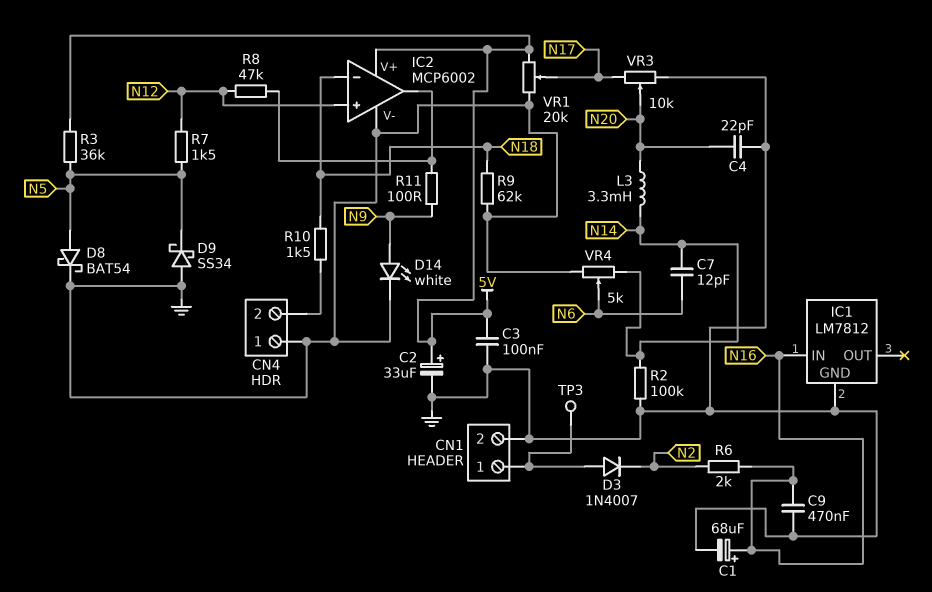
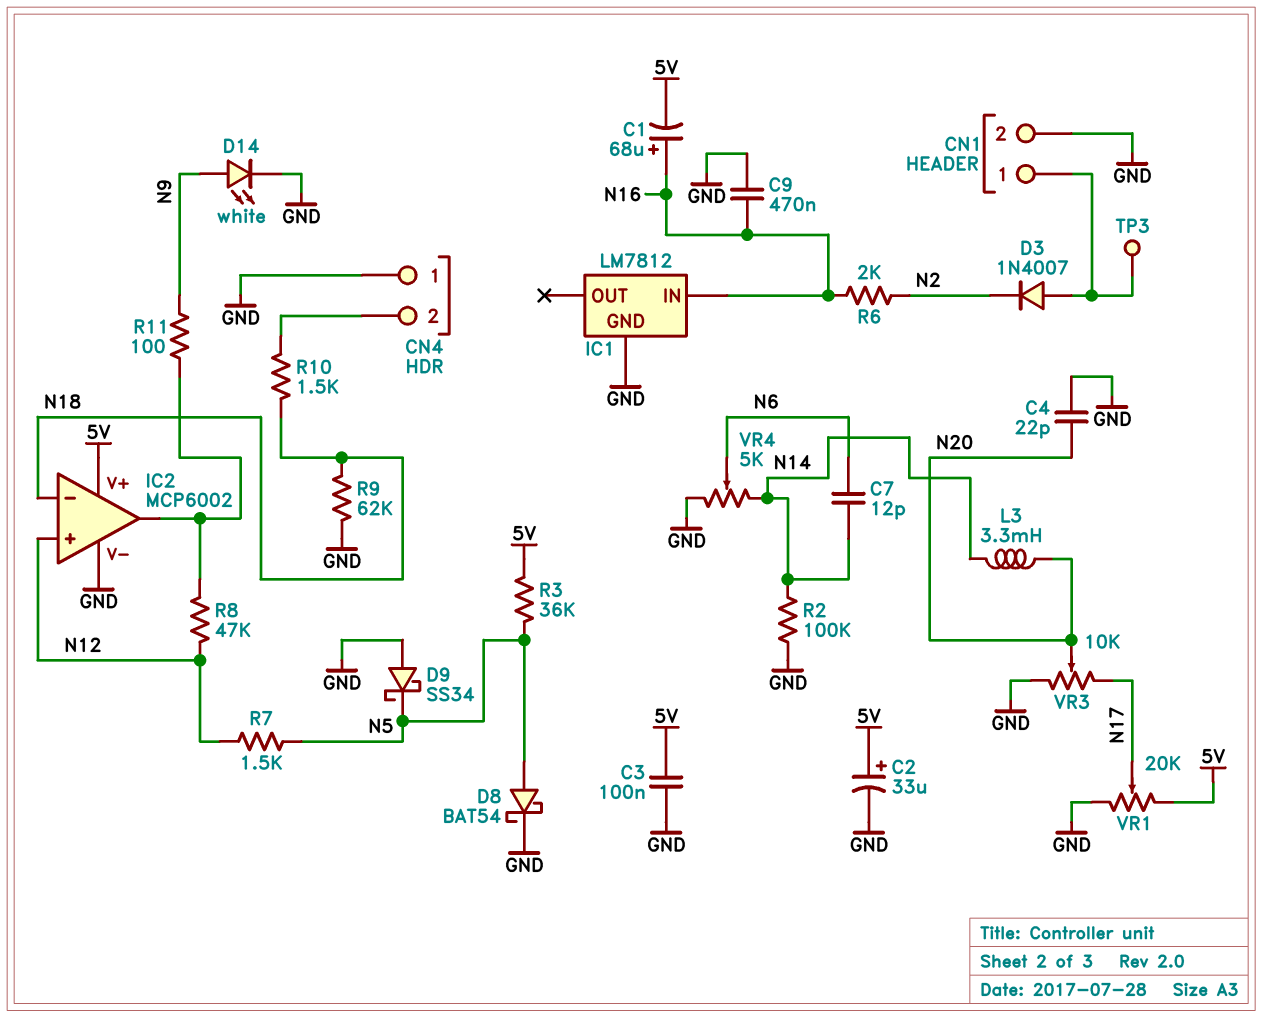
C1: 68uF (plus N16, minus GND) -> 68uF (plus N16, minus 5V)

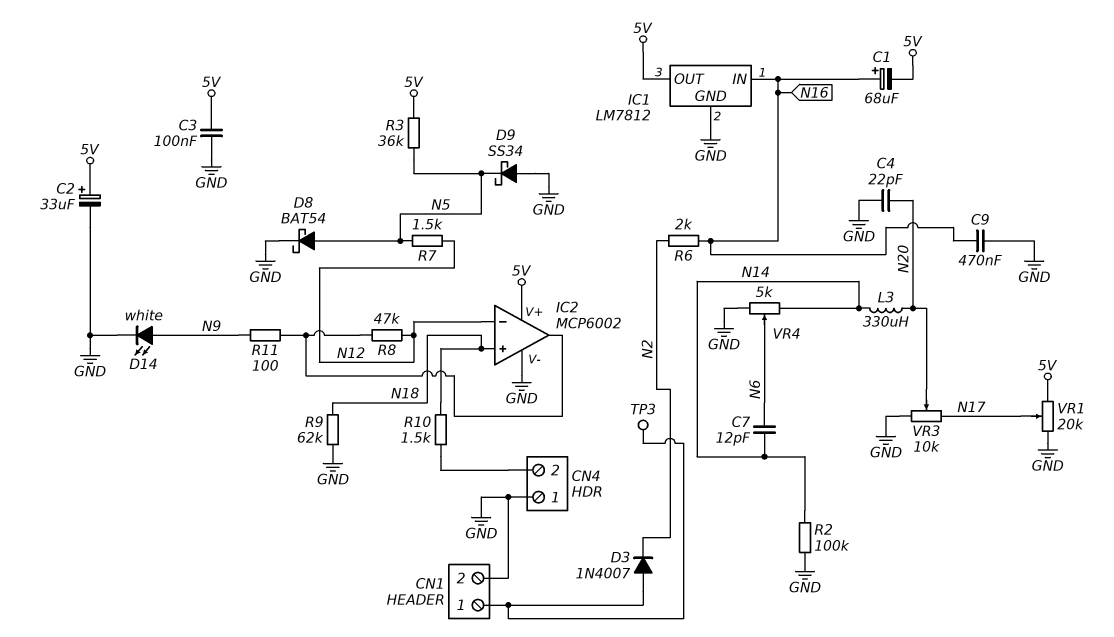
IC1 pin OUT: none -> 5V
IC2 pin in+: N12 -> N18
IC2 pin in-: N18 -> N12
L3: 3.3mH (N14, N20) -> 330uH (N14, N20)

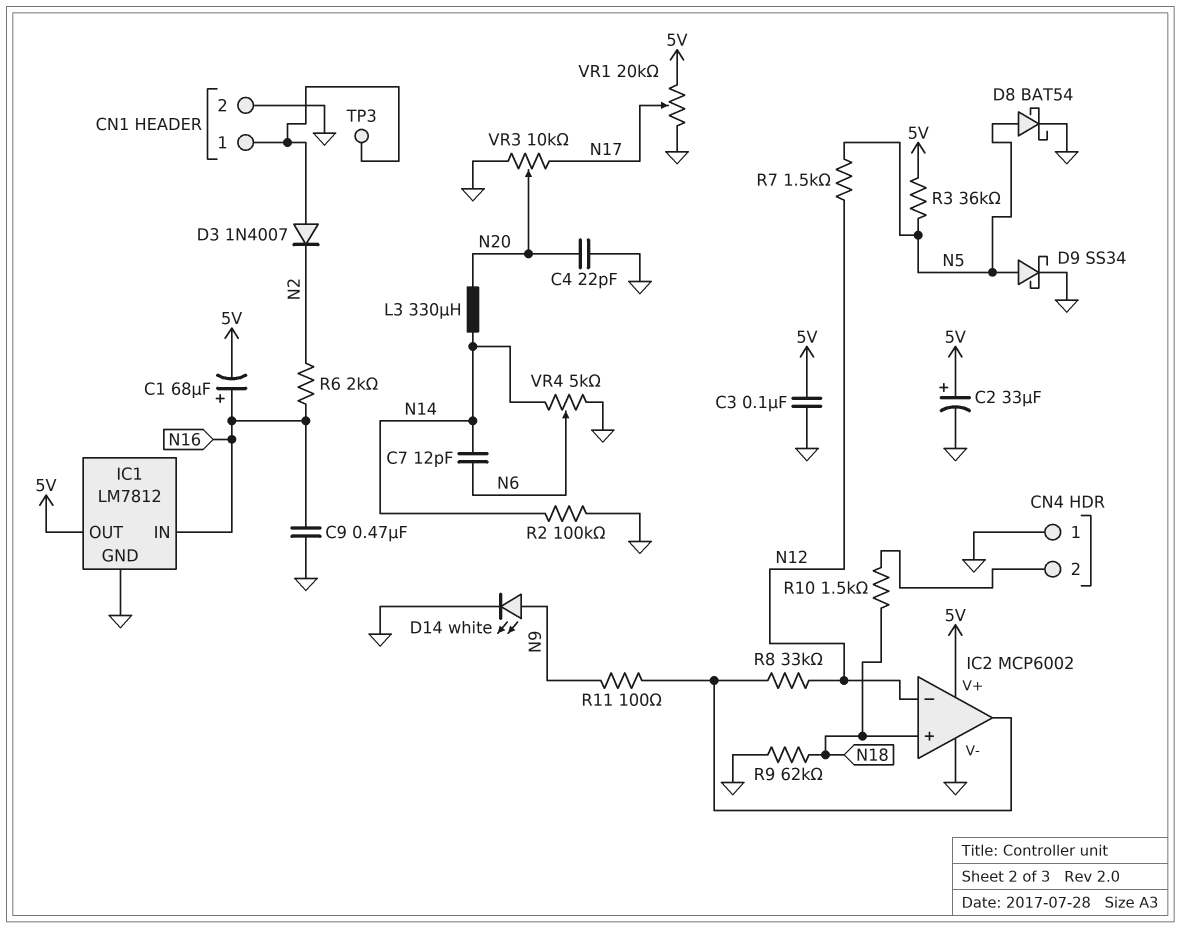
D9: schottky SS34 (A GND, K N5) -> schottky SS34 (A N5, K GND)
R8: 47k (IC2/out, N12) -> 33k (IC2/out, N12)

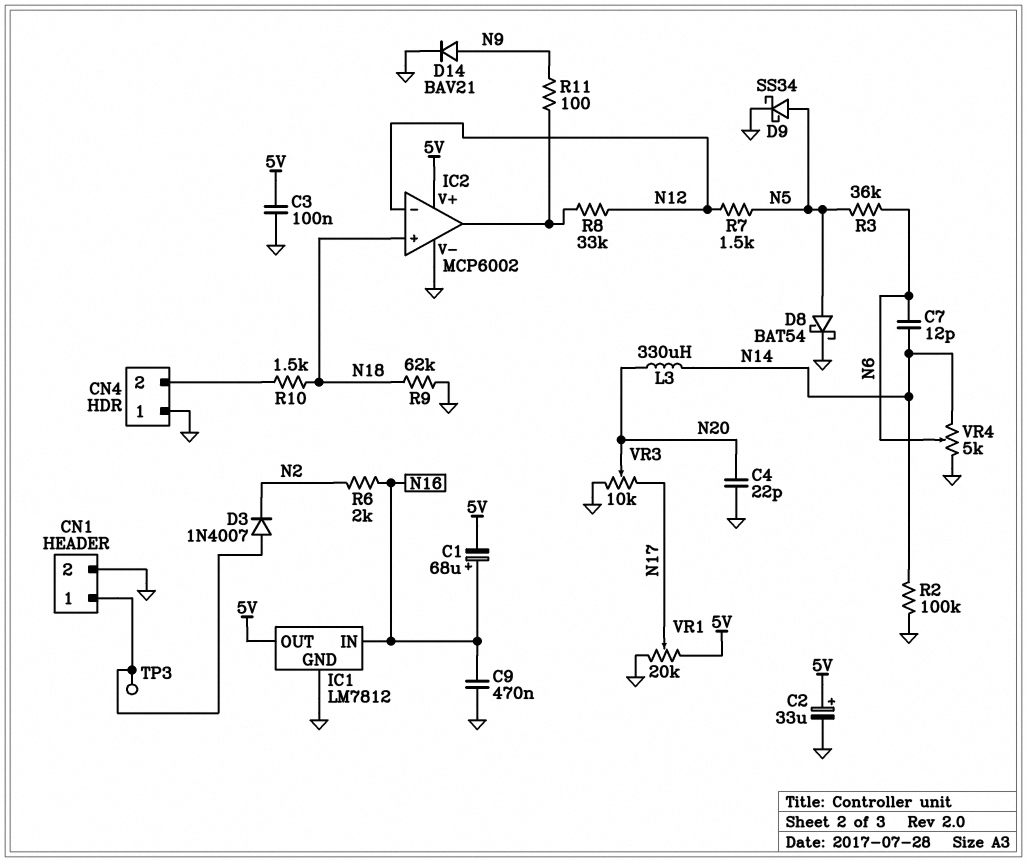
D14: LED white (A N9, K GND) -> diode BAV21 (A N9, K GND)
R3: 36k (5V, N5) -> 36k (N5, N6)

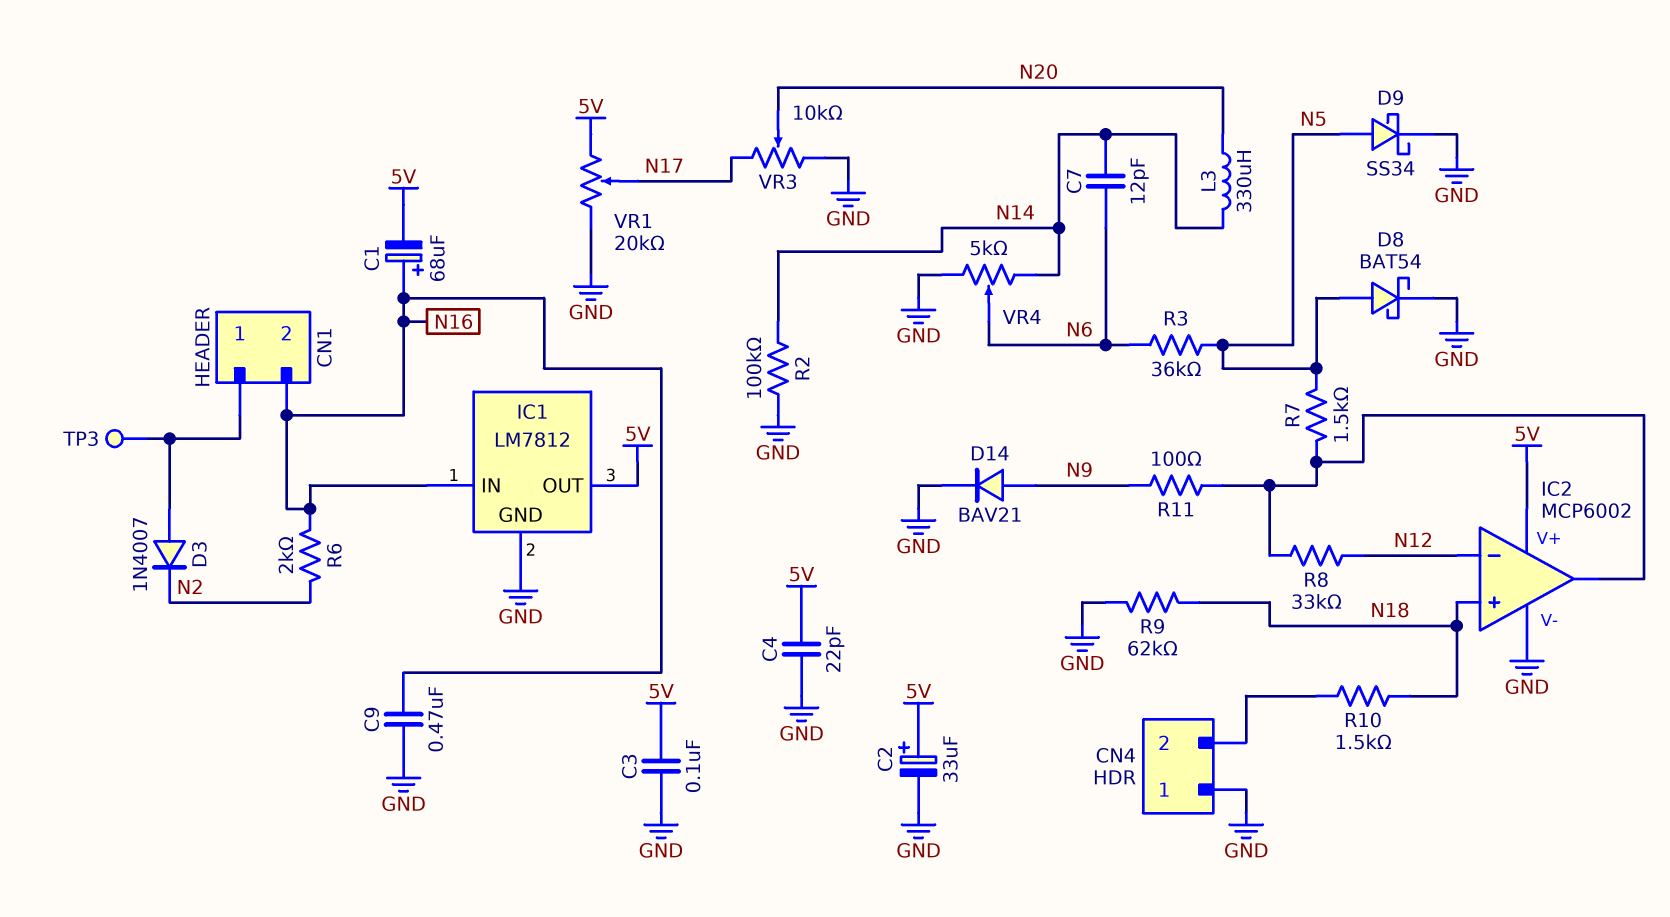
C4: 22pF (GND, N20) -> 22pF (5V, GND)
CN1 pin 2: GND -> N16
R7: 1.5k (N5, N12) -> 1.5k (IC2/out, N5)

